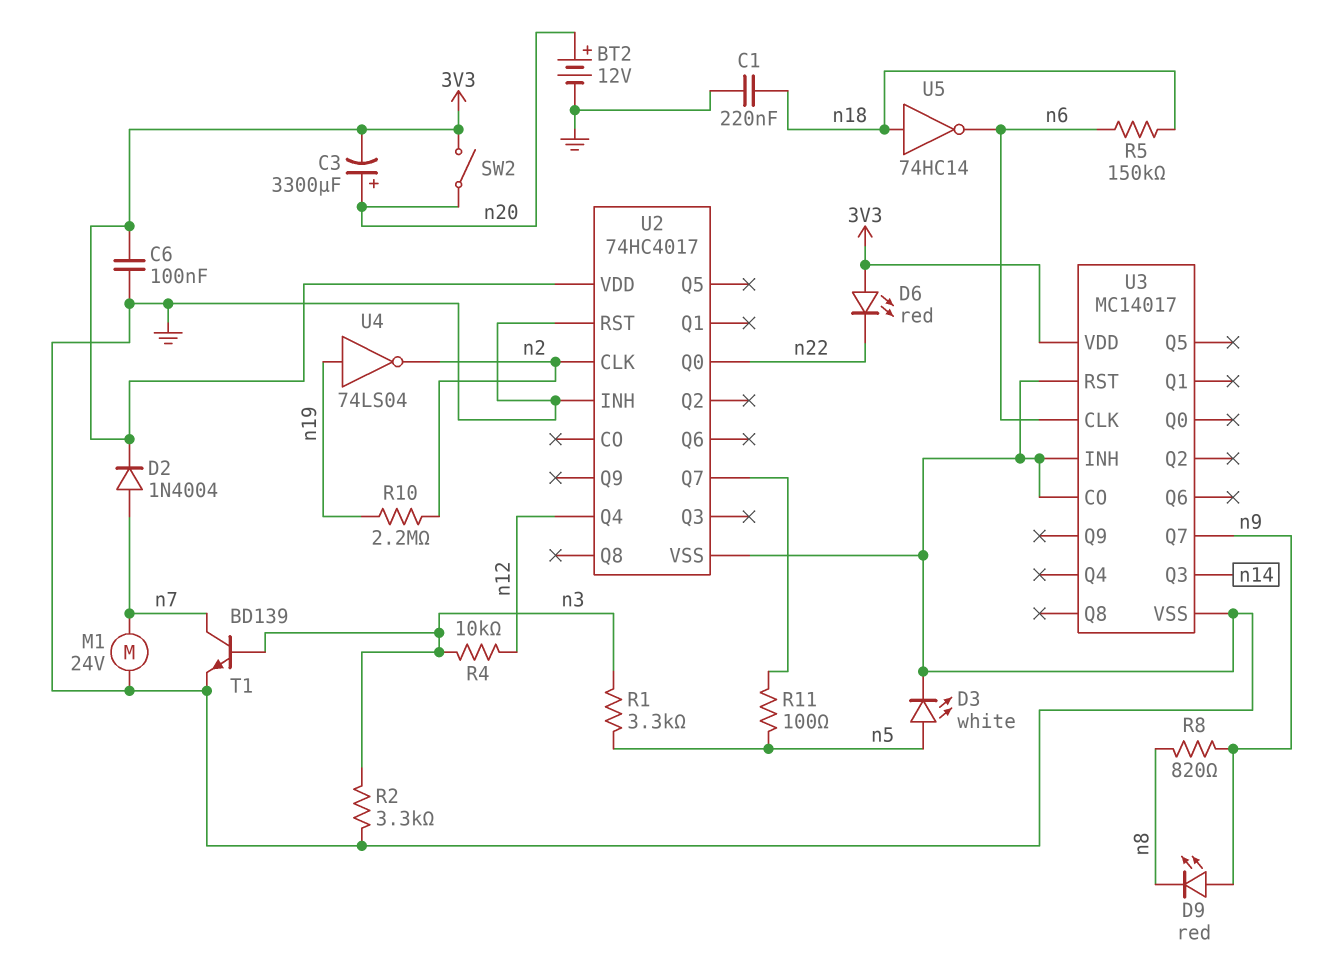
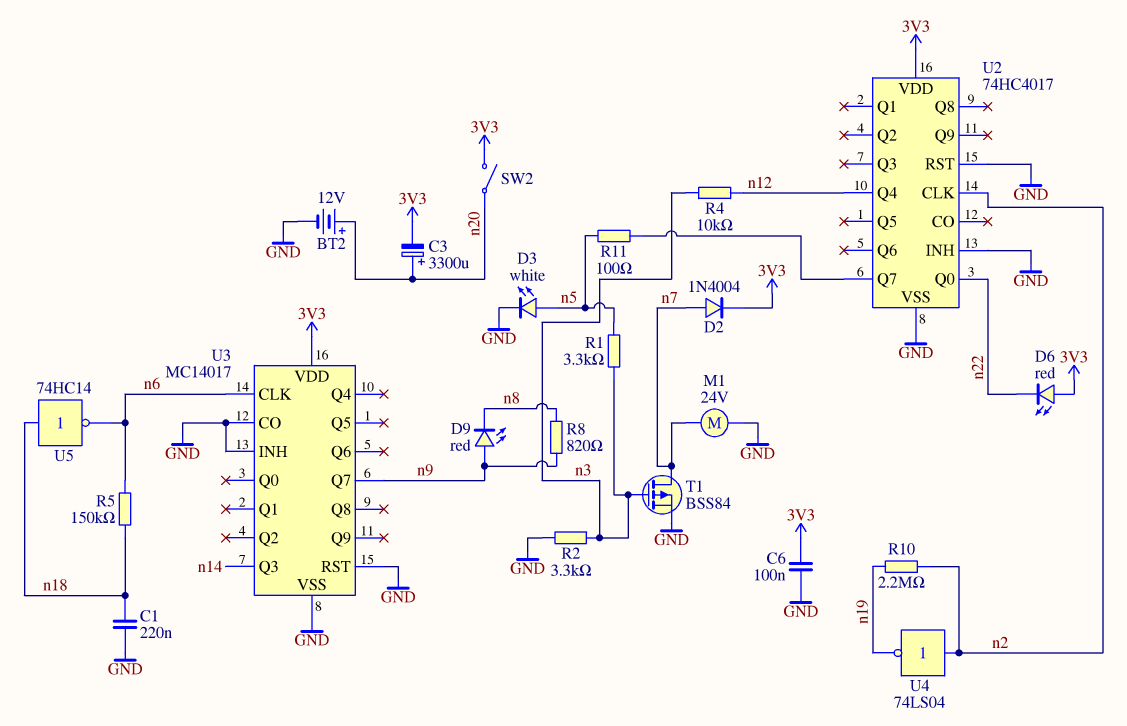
T1: NPN BD139 (B n3, C n7, E GND) -> PMOS BSS84 (G n3, D n7, S GND)
U4: NOT 74LS04 (in n19, out n2) -> NOT 74LS04 (in n2, out n19)

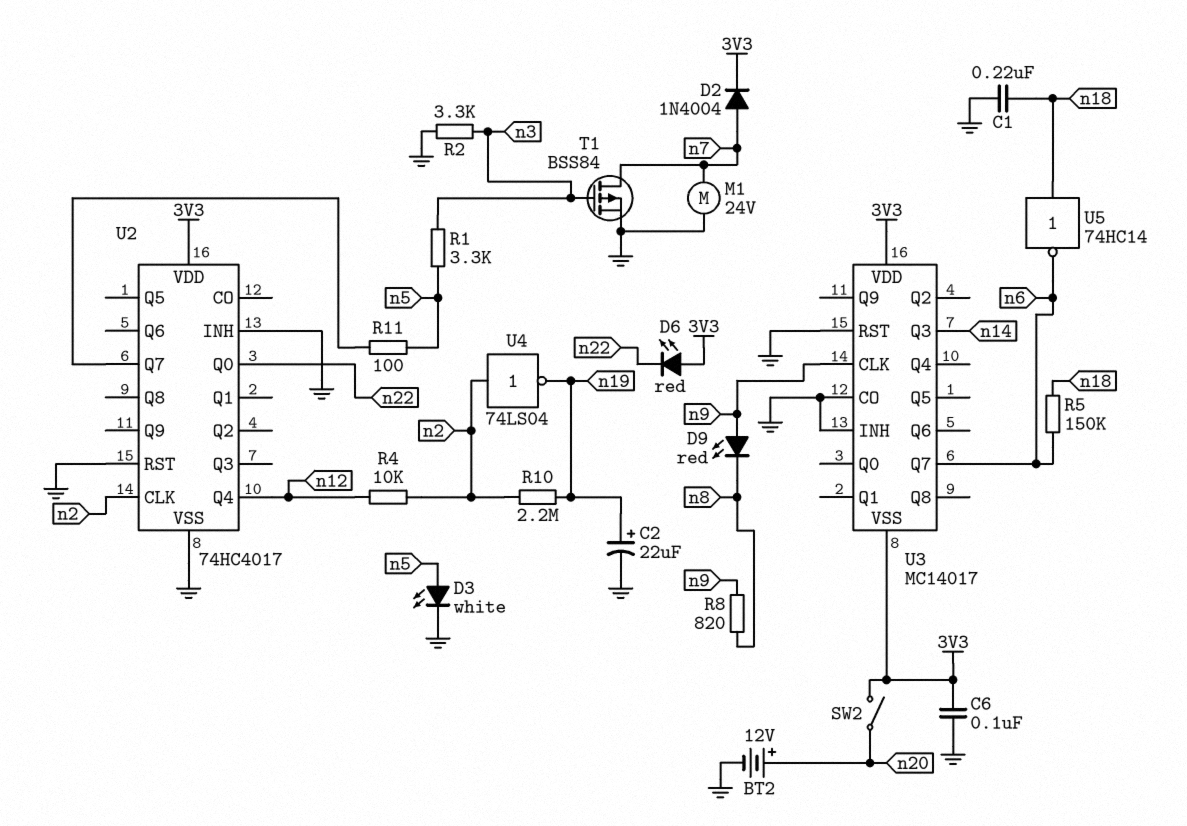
C2: none -> 22uF (plus n19, minus GND)
C3: 3300uF (plus n20, minus 3V3) -> none
R4: 10k (n3, n12) -> 10k (n2, n12)
U3 pin CLK: n6 -> n9
U3 pin Q7: n9 -> n6
U3 pin VSS: GND -> 3V3

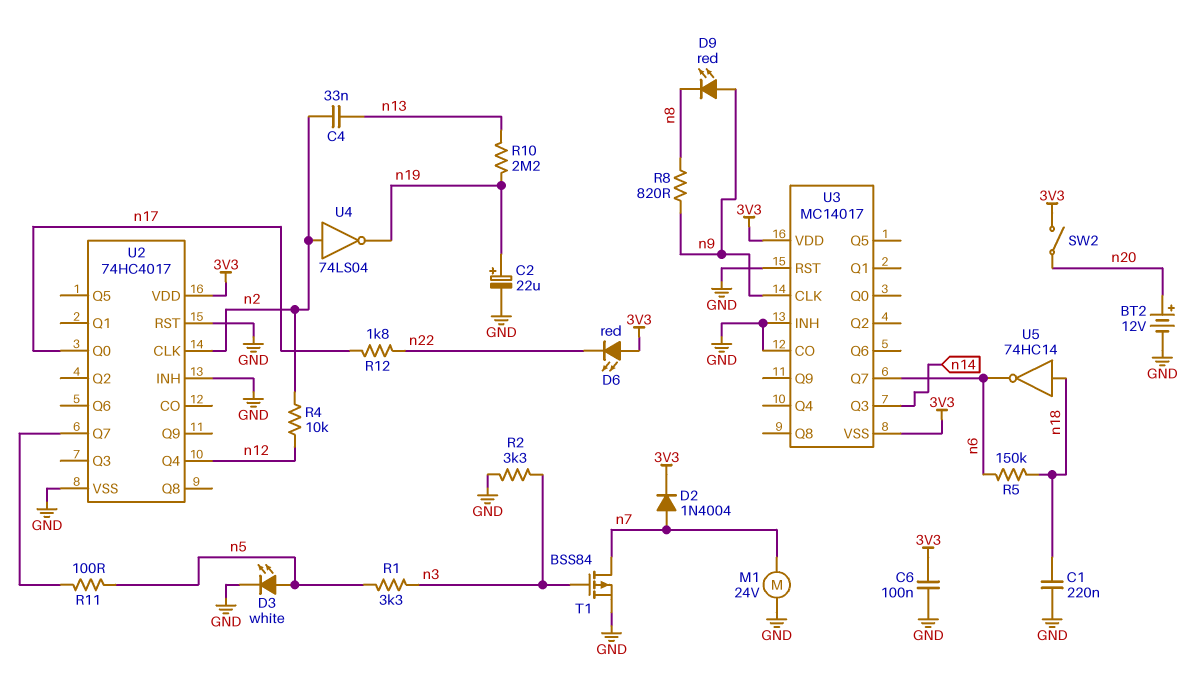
C4: none -> 33nF (n2, n13)
R10: 2.2M (n2, n19) -> 2.2M (n13, n19)
R12: none -> 1.8k (n17, n22)
U2 pin Q0: n22 -> n17

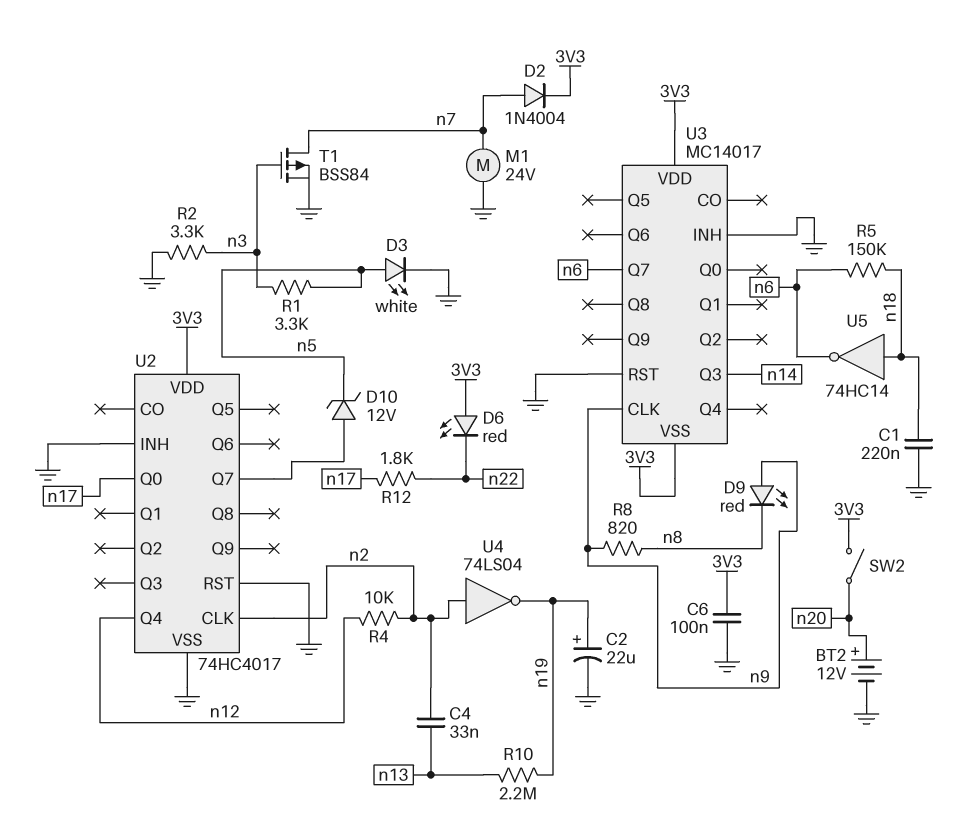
D10: none -> zener 12V (A U2/Q7, K n5)
R11: 100 (U2/Q7, n5) -> none
U3 pin CO: GND -> none

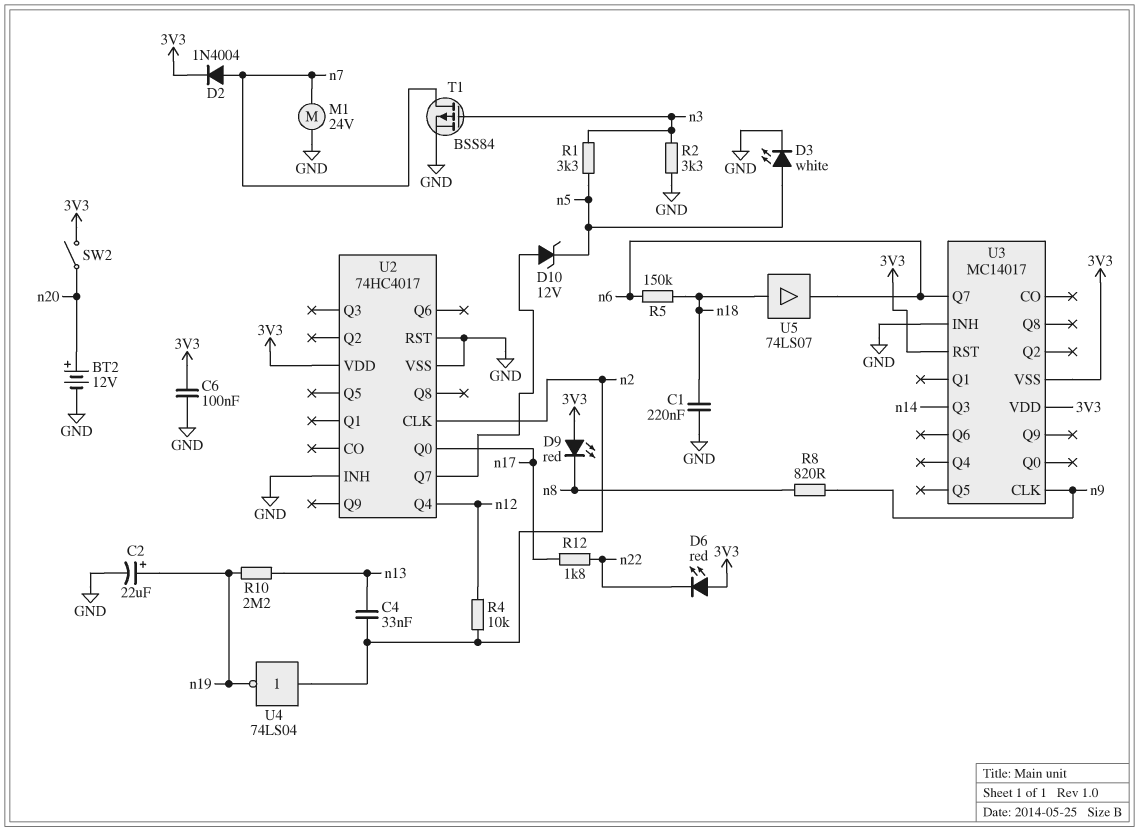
D9: LED red (A n9, K n8) -> LED red (A 3V3, K n8)
U3 pin RST: GND -> 3V3
U5: NOT 74HC14 (in n18, out n6) -> buffer 74LS07 (in n18, out n6)

